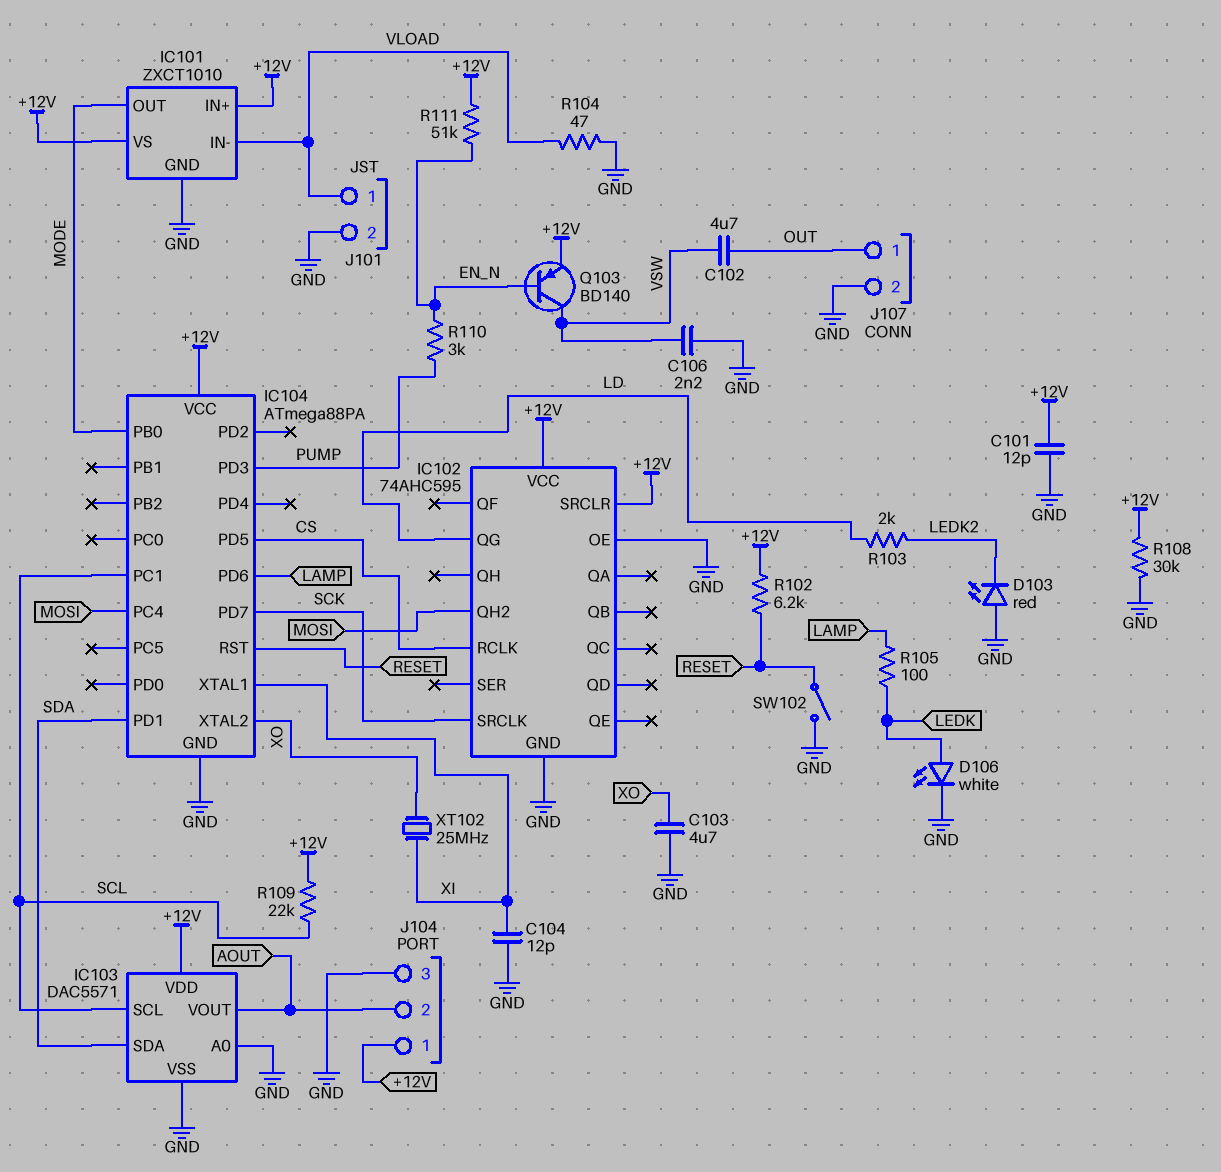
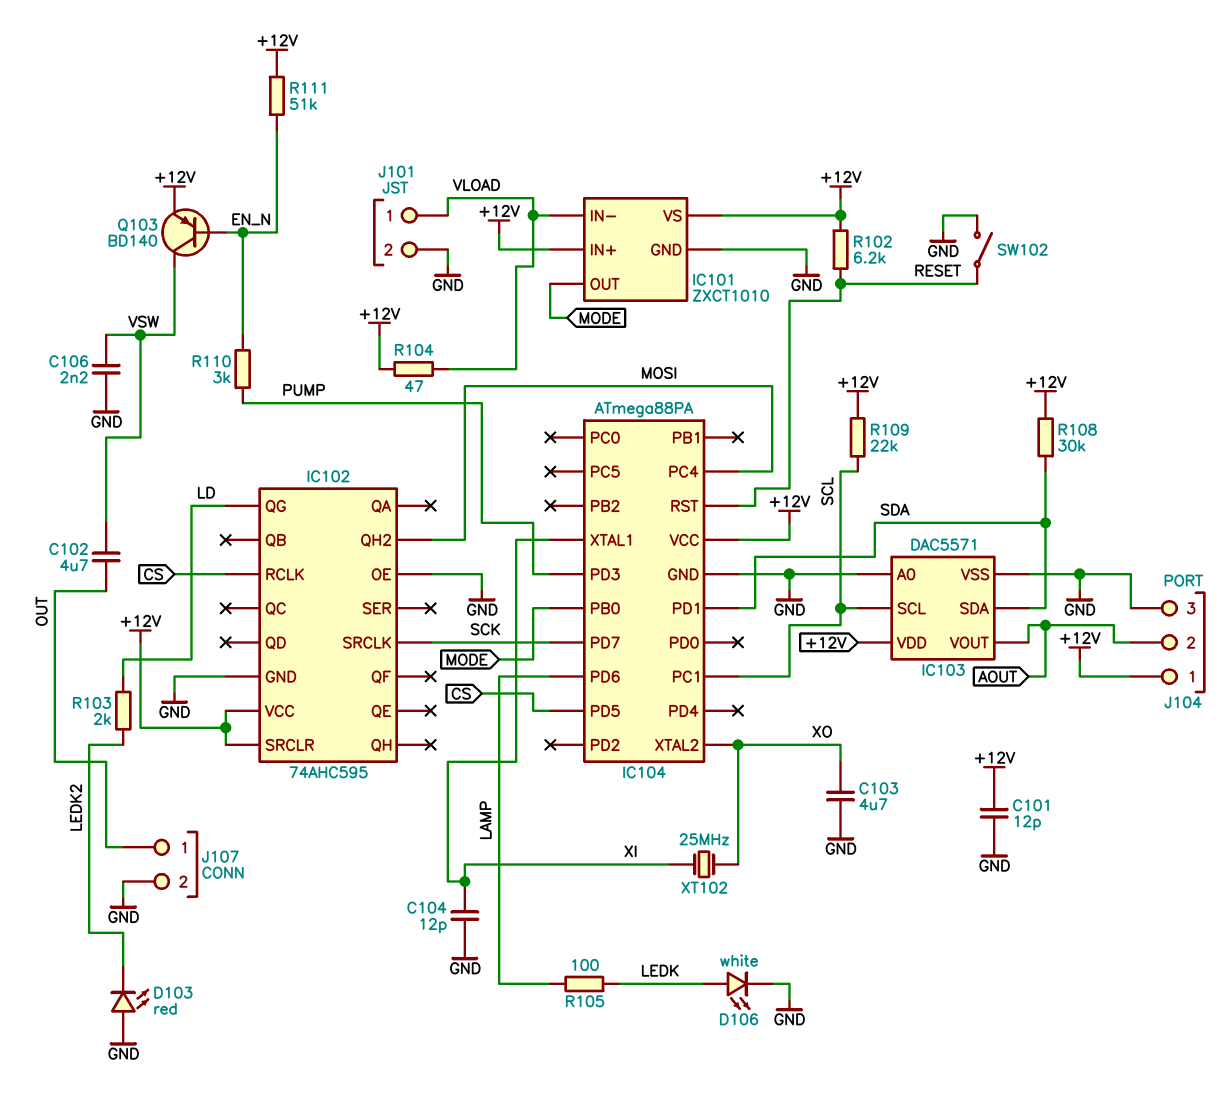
R104: 47 (GND, VLOAD) -> 47 (+12V, VLOAD)
R108: 30k (+12V, GND) -> 30k (+12V, SDA)

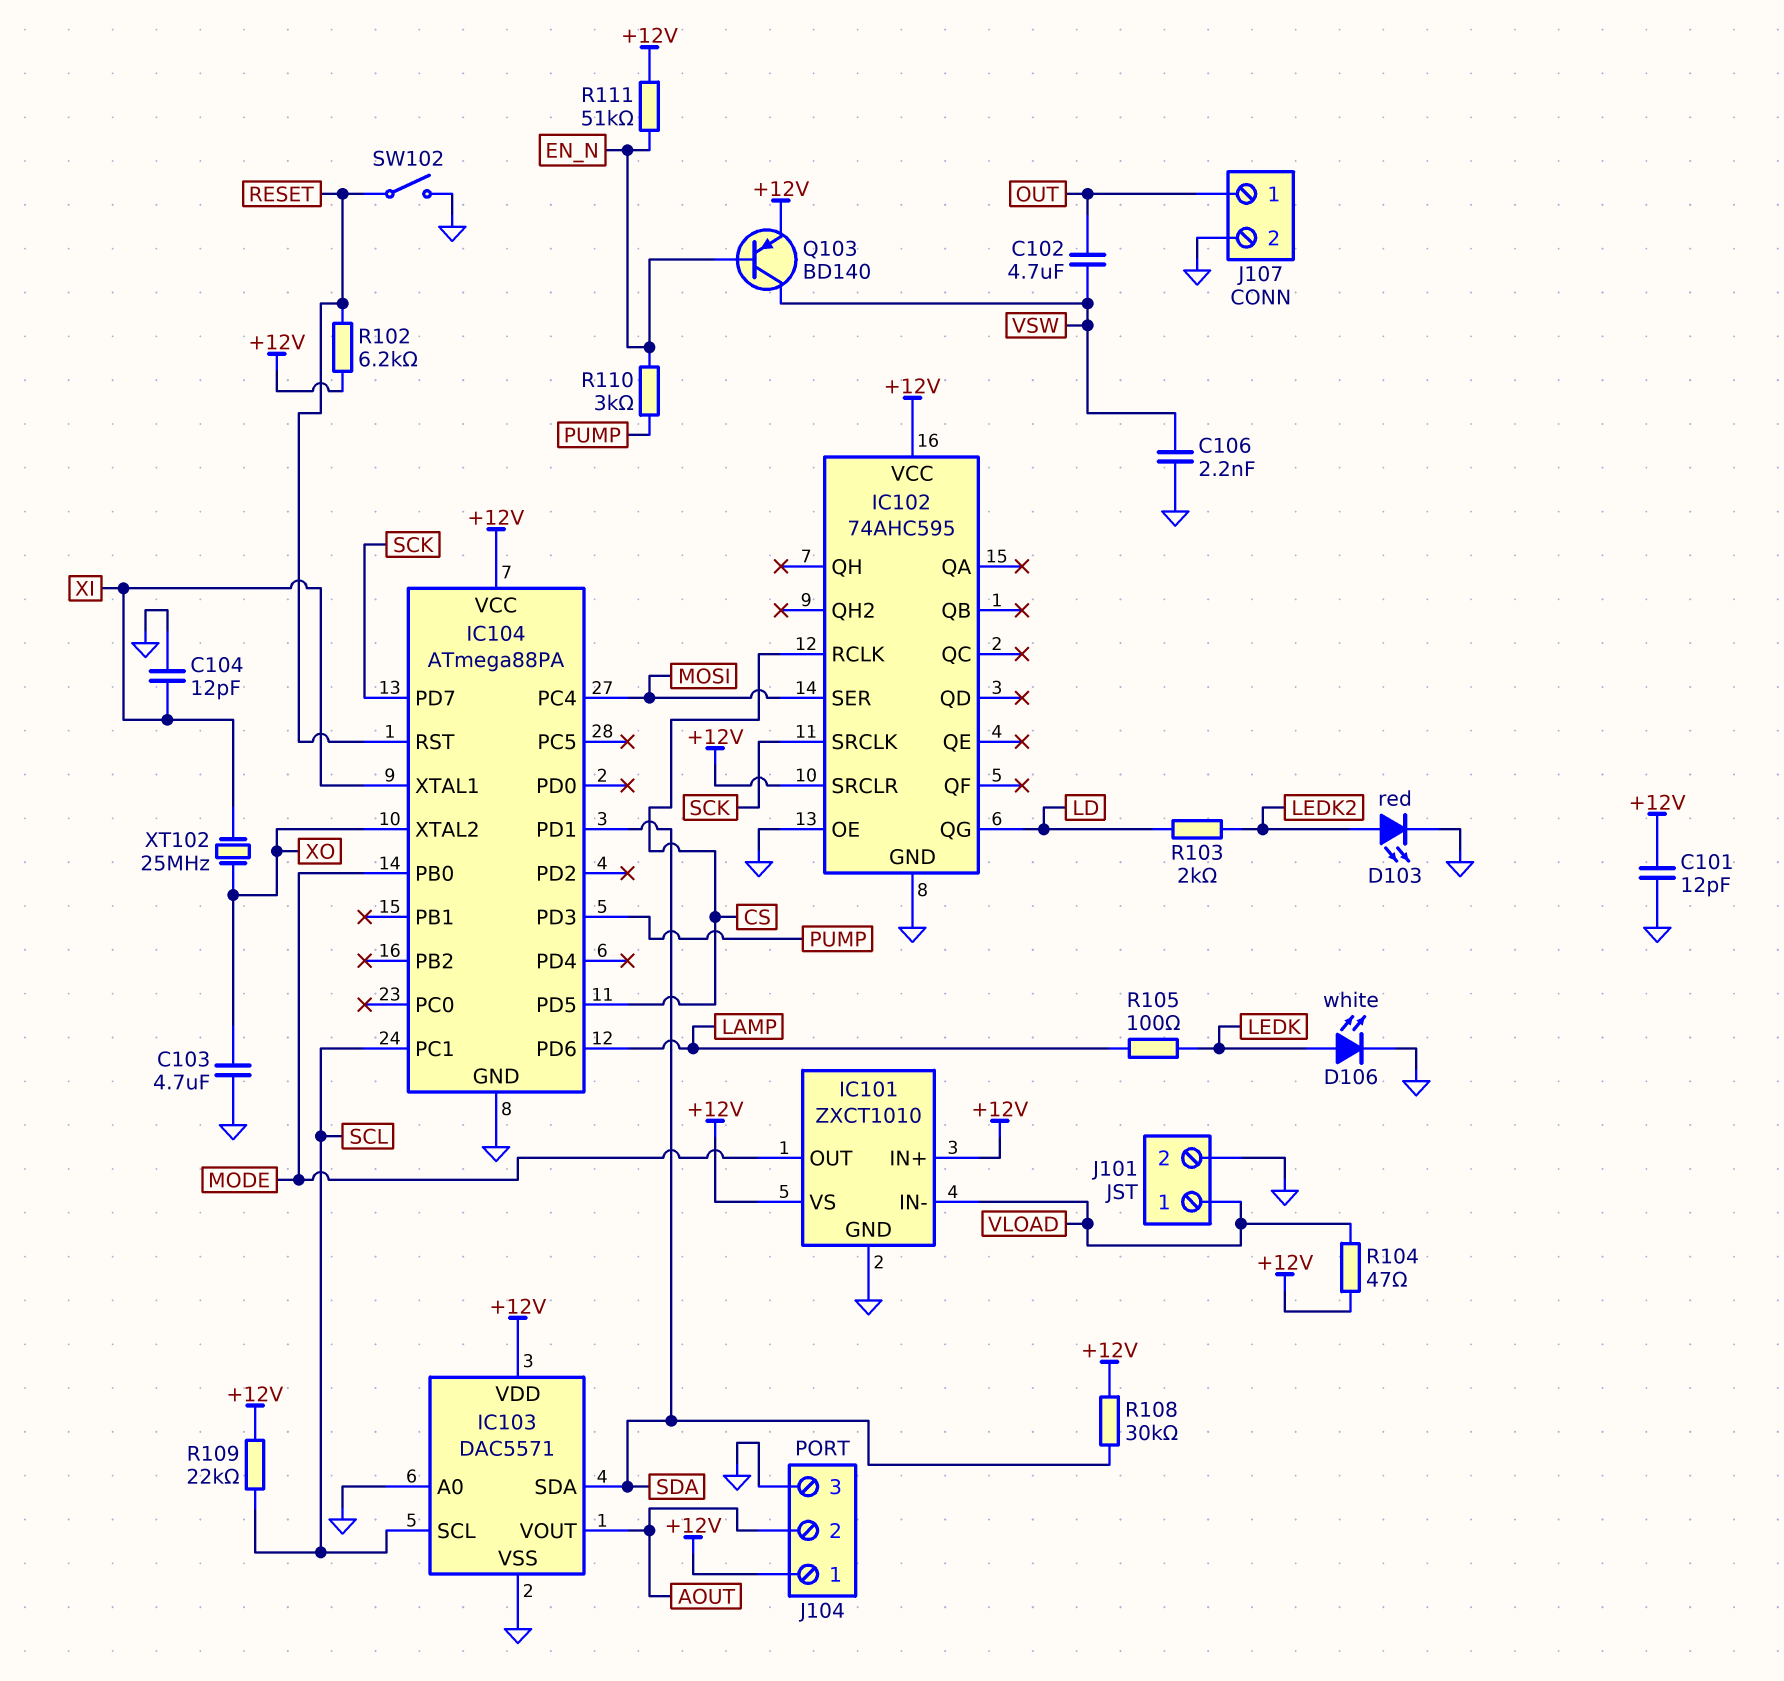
D103: LED red (A GND, K LEDK2) -> LED red (A LEDK2, K GND)
IC102 pin QH2: MOSI -> none
IC102 pin SER: none -> MOSI

